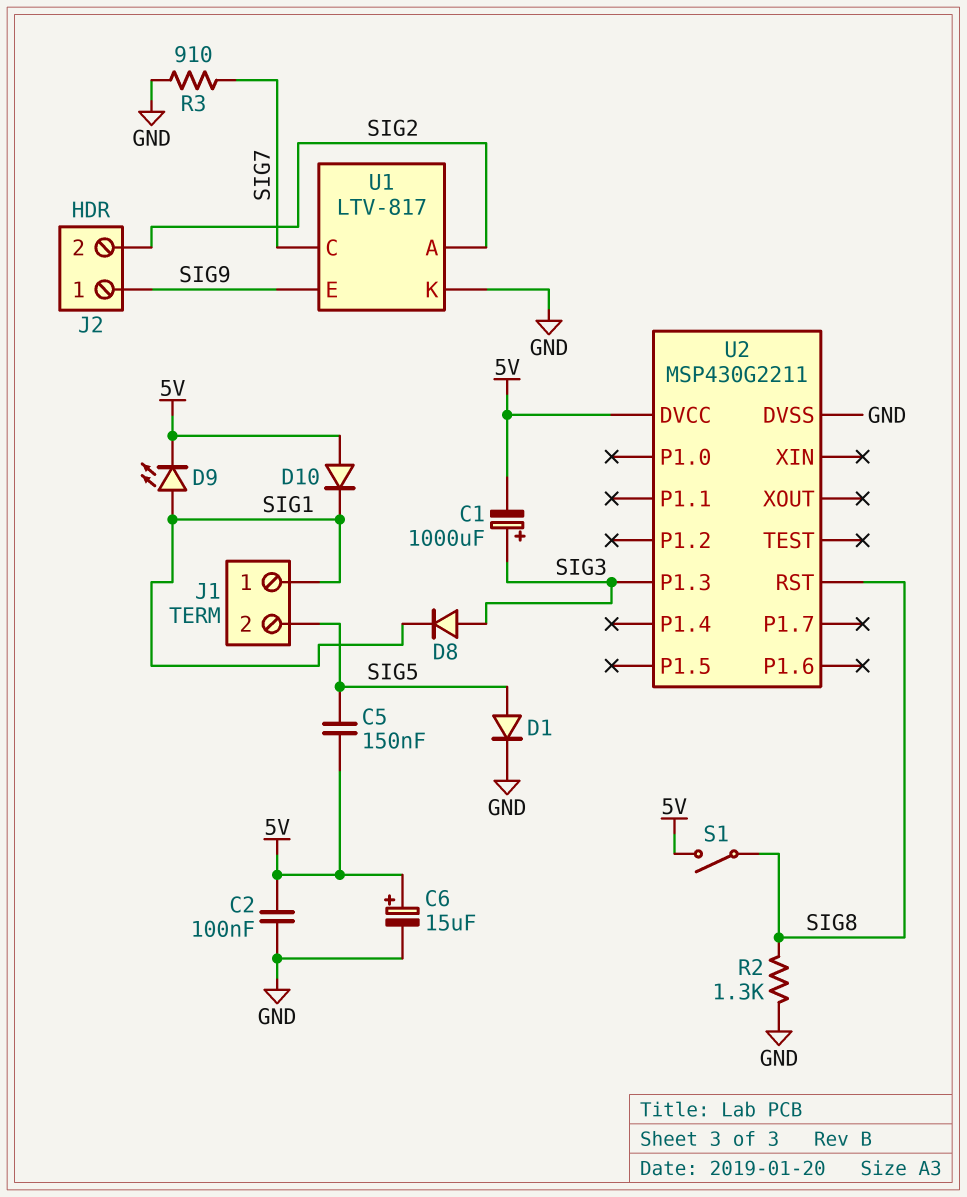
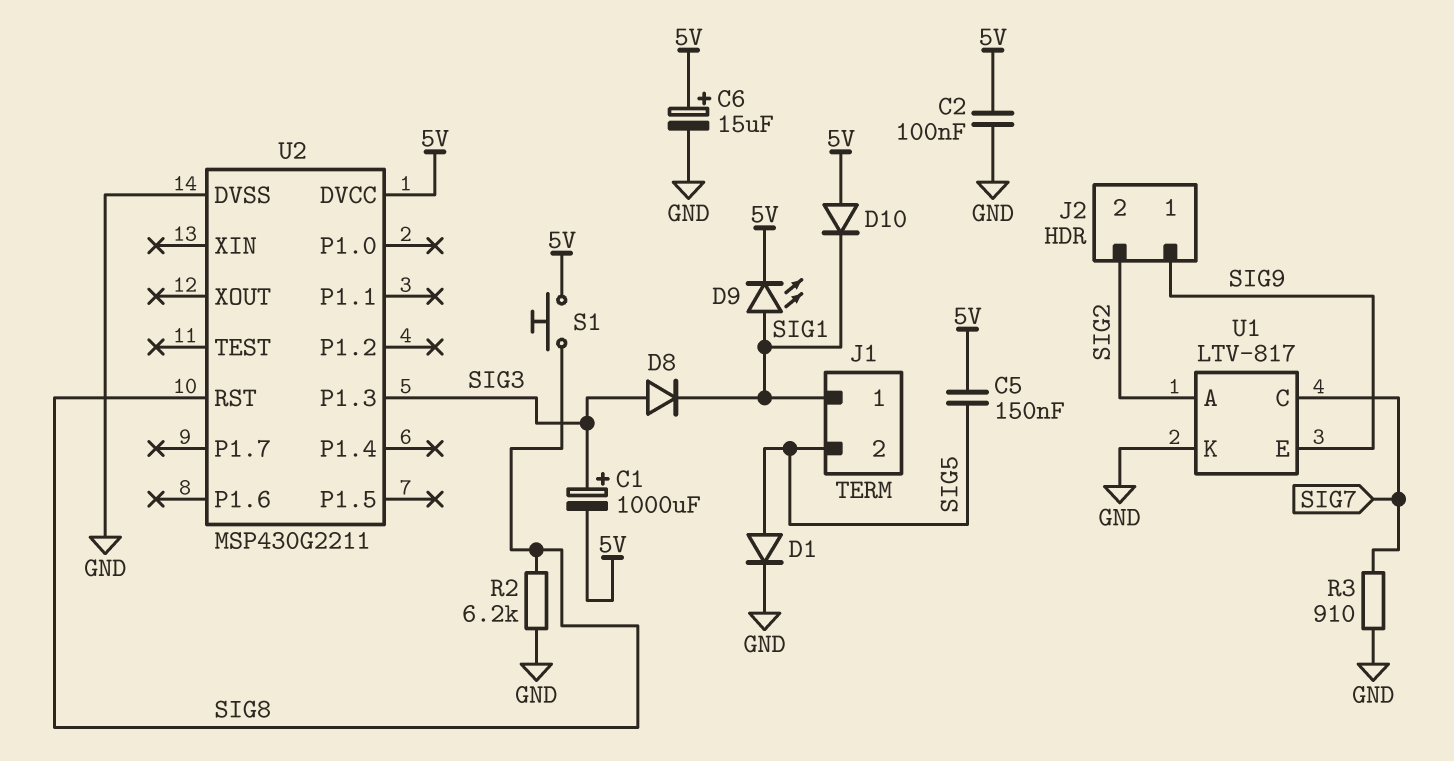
R2: 1.3k (GND, SIG8) -> 6.2k (GND, SIG8)
S1: switch (5V, SIG8) -> button (5V, SIG8)

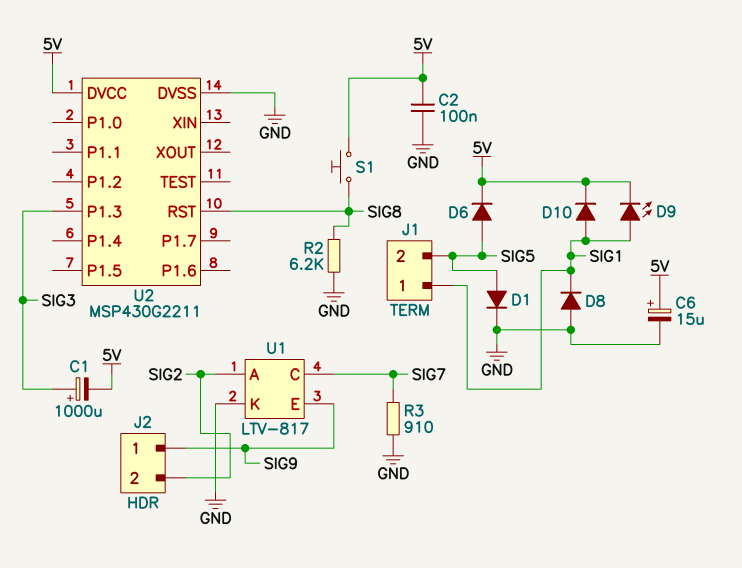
C5: 150nF (5V, SIG5) -> none
D6: none -> diode (A SIG5, K 5V)
D8: diode (A SIG3, K SIG1) -> diode (A GND, K SIG1)
D10: diode (A 5V, K SIG1) -> diode (A SIG1, K 5V)

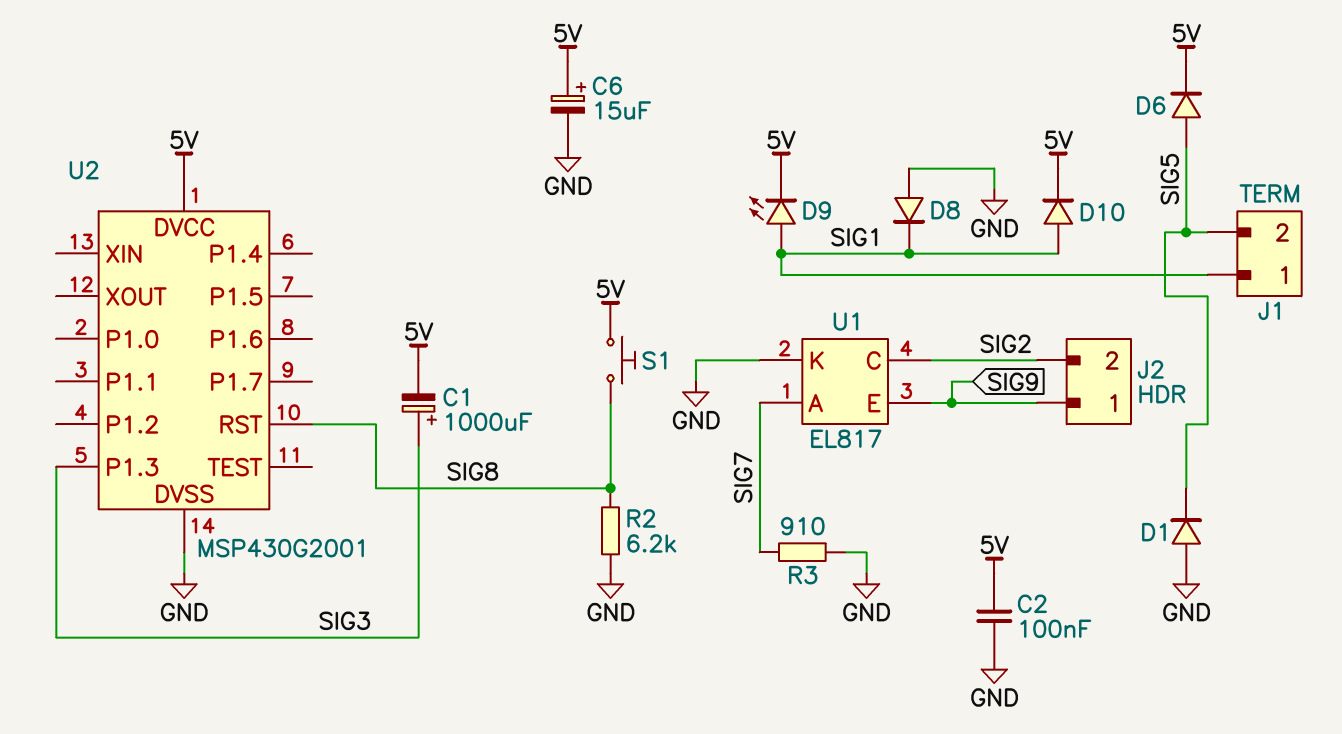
D1: diode (A SIG5, K GND) -> diode (A GND, K SIG5)
U1: LTV-817 -> EL817
U1 pin A: SIG2 -> SIG7
U1 pin C: SIG7 -> SIG2
U2: MSP430G2211 -> MSP430G2001

